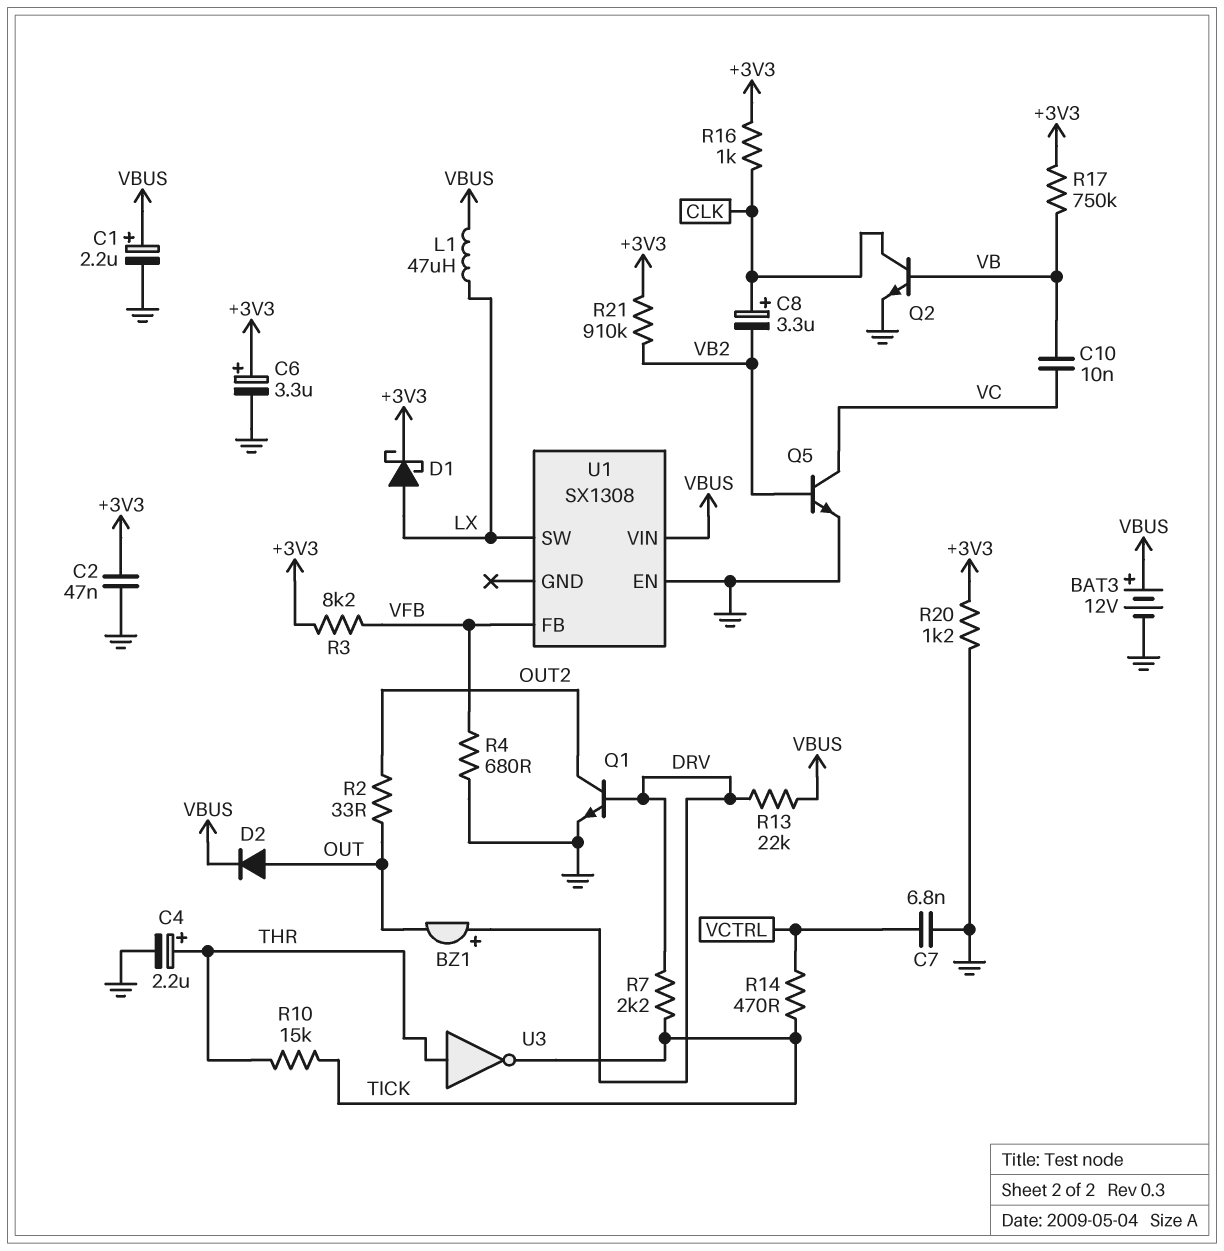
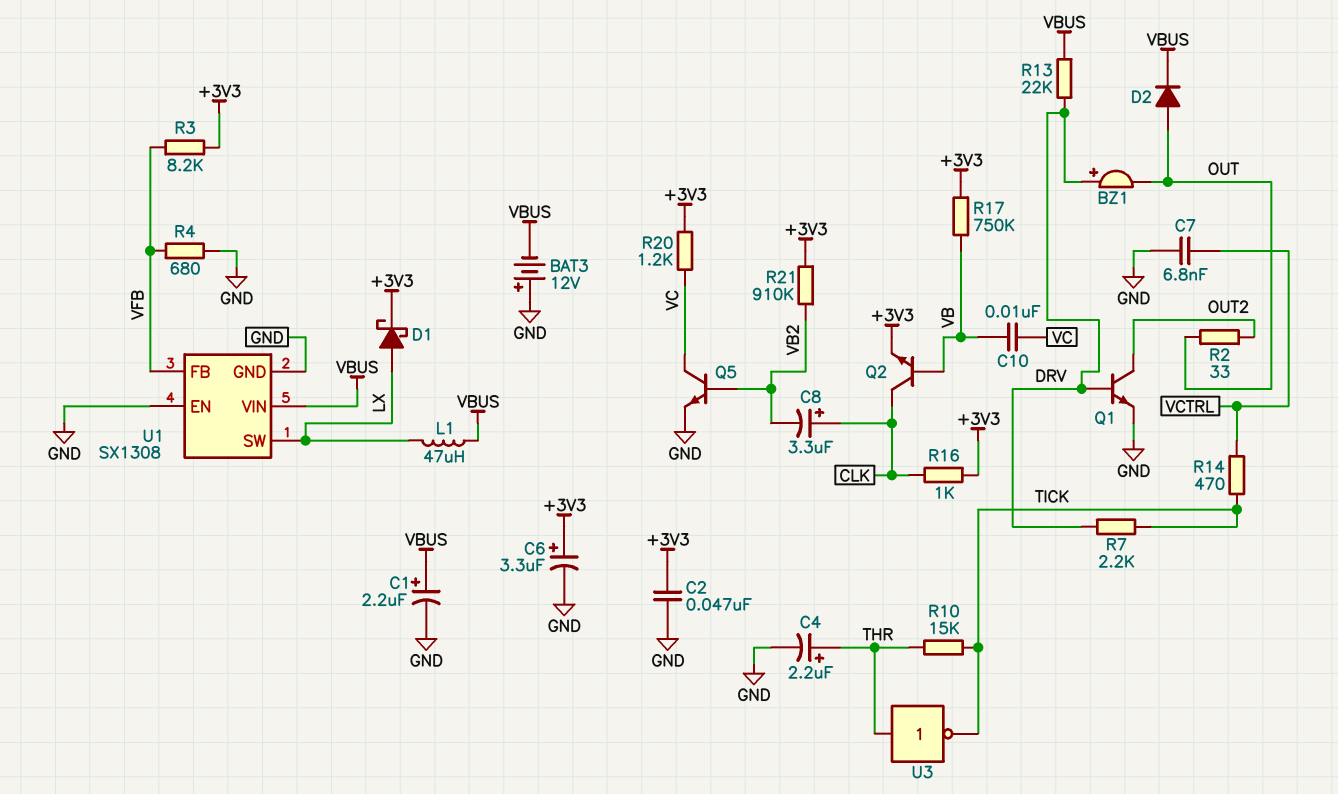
BAT3: 12V (plus VBUS, minus GND) -> 12V (plus GND, minus VBUS)
Q2: NPN (B VB, C CLK, E GND) -> NPN (B VB, C CLK, E +3V3)
R20: 1.2k (+3V3, GND) -> 1.2k (+3V3, VC)
U1 pin GND: none -> GND

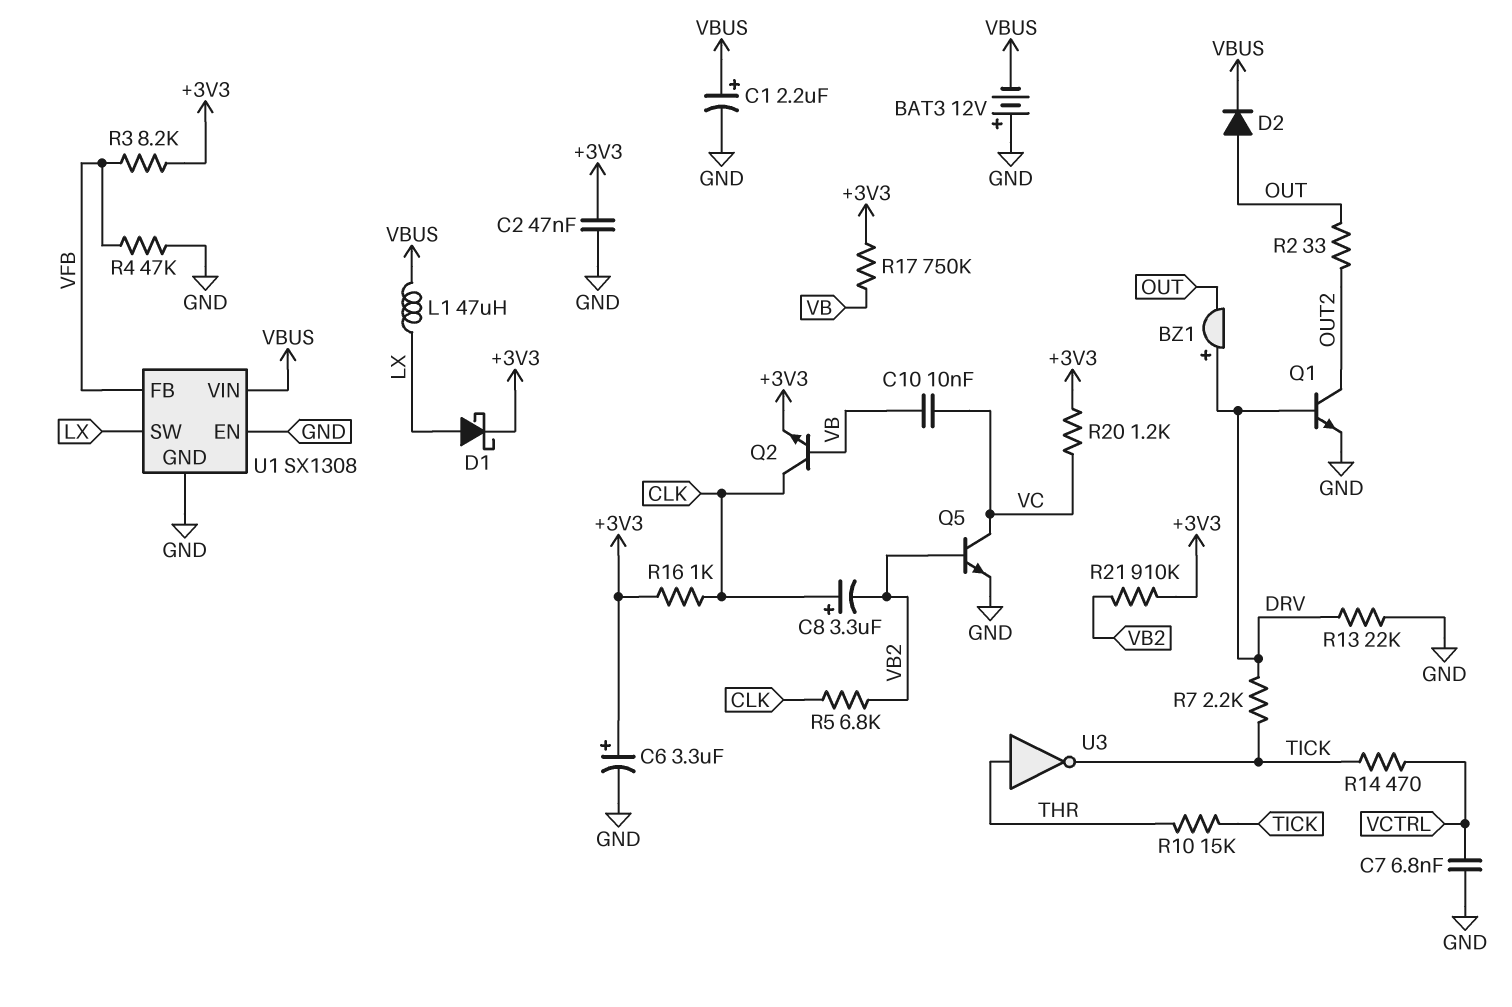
C4: 2.2uF (plus THR, minus GND) -> none
R4: 680 (GND, VFB) -> 47k (GND, VFB)
R5: none -> 6.8k (CLK, VB2)
R13: 22k (DRV, VBUS) -> 22k (DRV, GND)

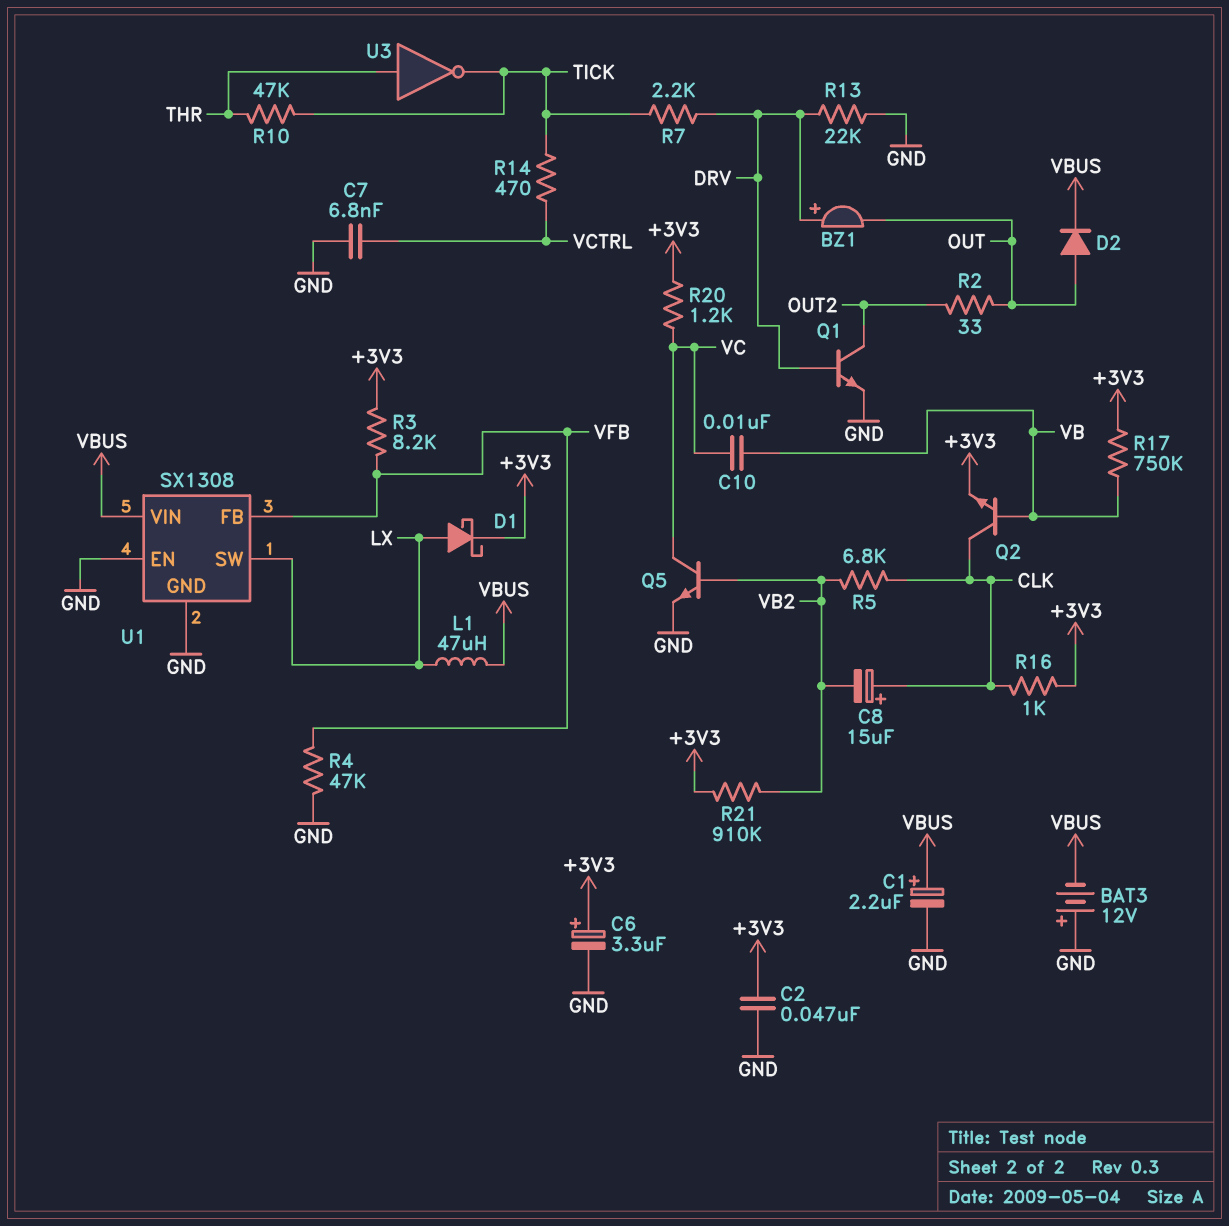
C8: 3.3uF (plus CLK, minus VB2) -> 15uF (plus CLK, minus VB2)
R10: 15k (THR, TICK) -> 47k (THR, TICK)

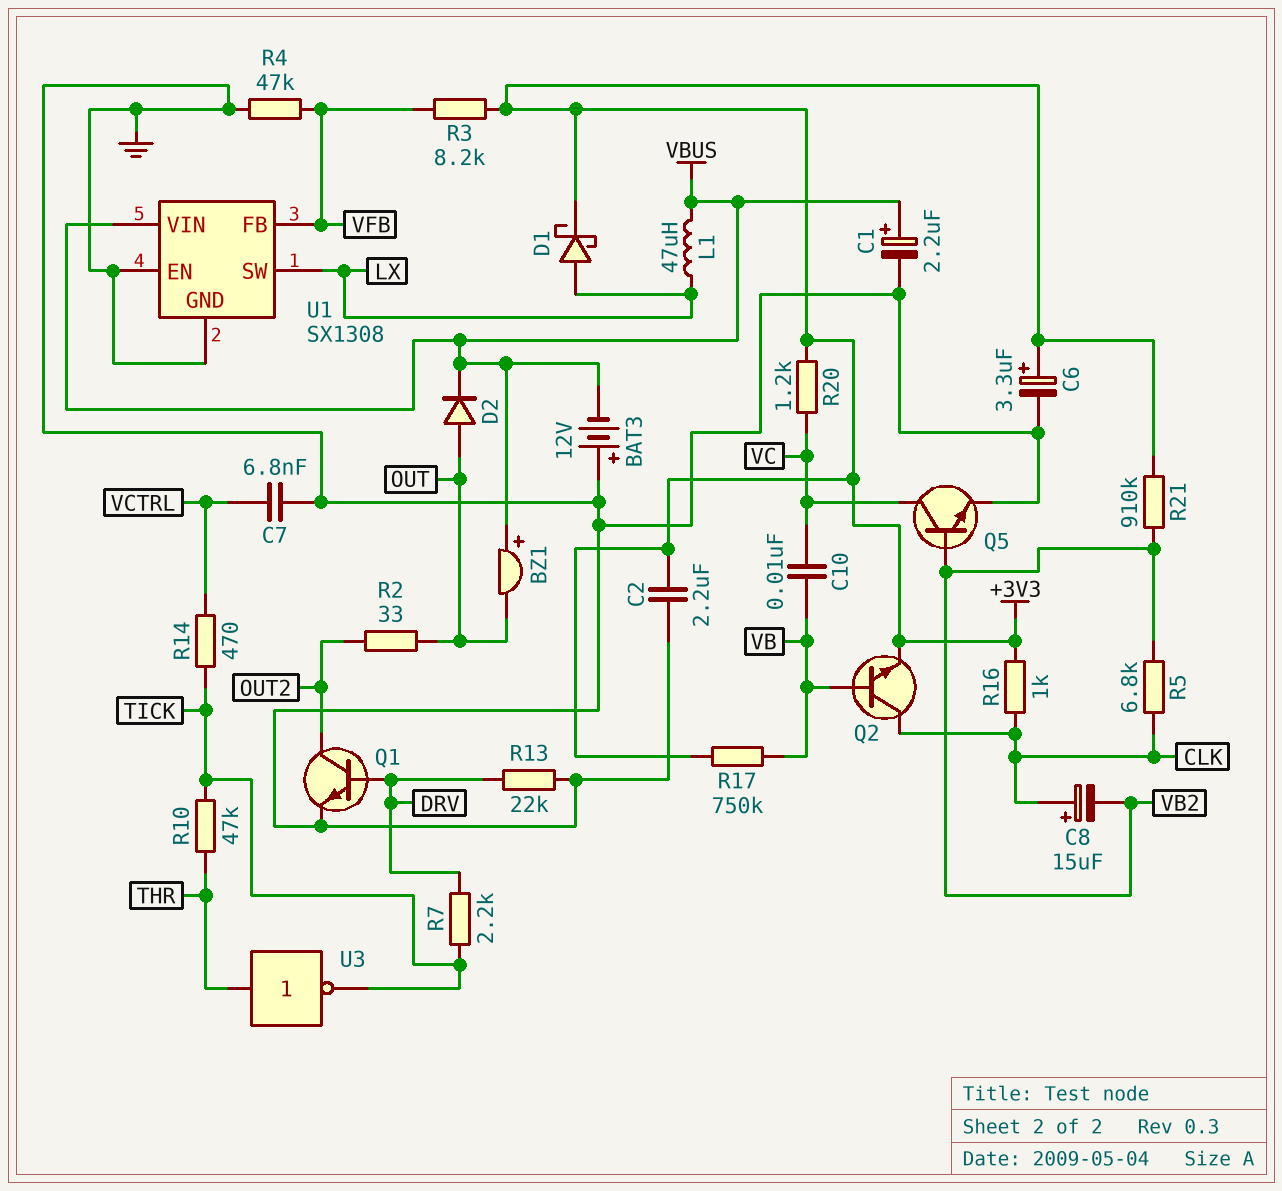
BZ1: buzzer (plus DRV, minus OUT) -> buzzer (plus VBUS, minus OUT)
C2: 47nF (+3V3, GND) -> 2.2uF (+3V3, GND)

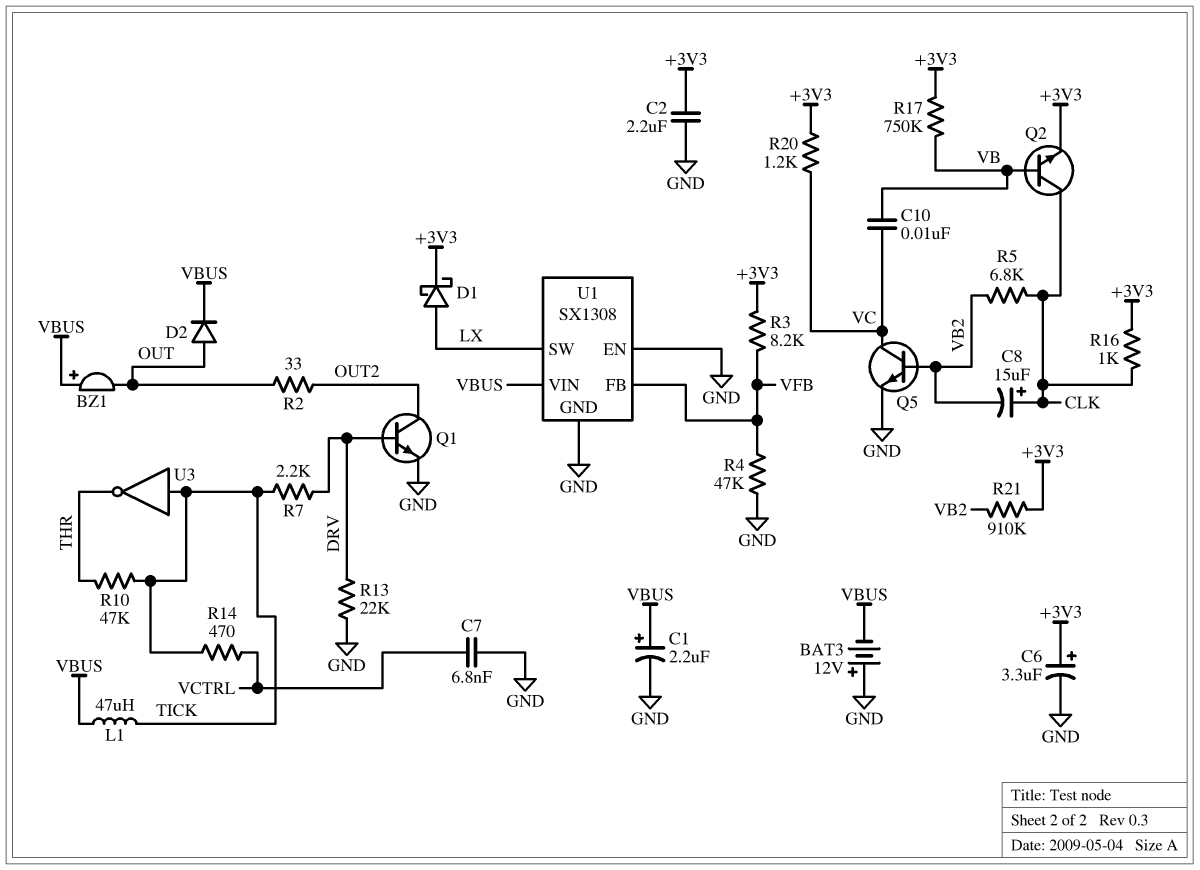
L1: 47uH (LX, VBUS) -> 47uH (TICK, VBUS)
U3: NOT (in THR, out TICK) -> NOT (in TICK, out THR)

